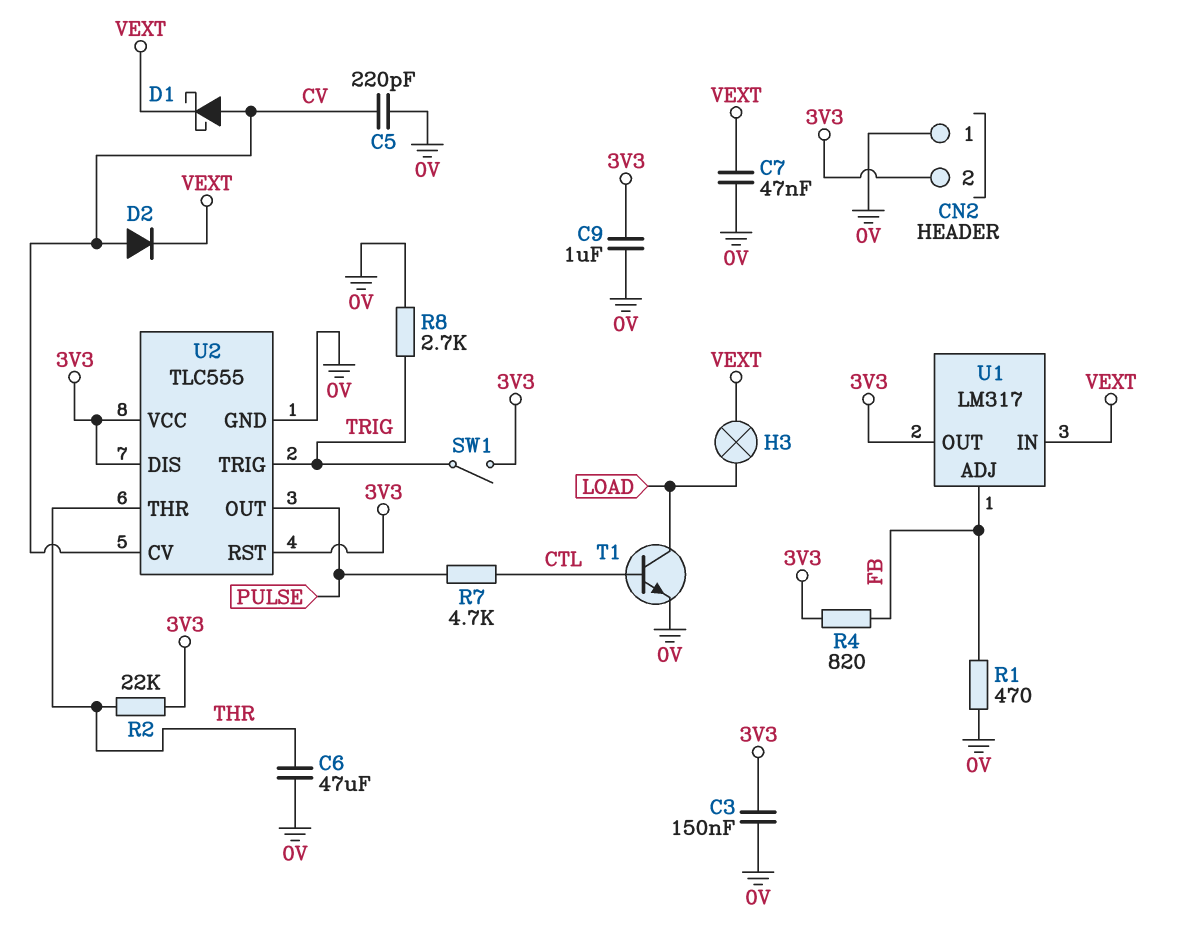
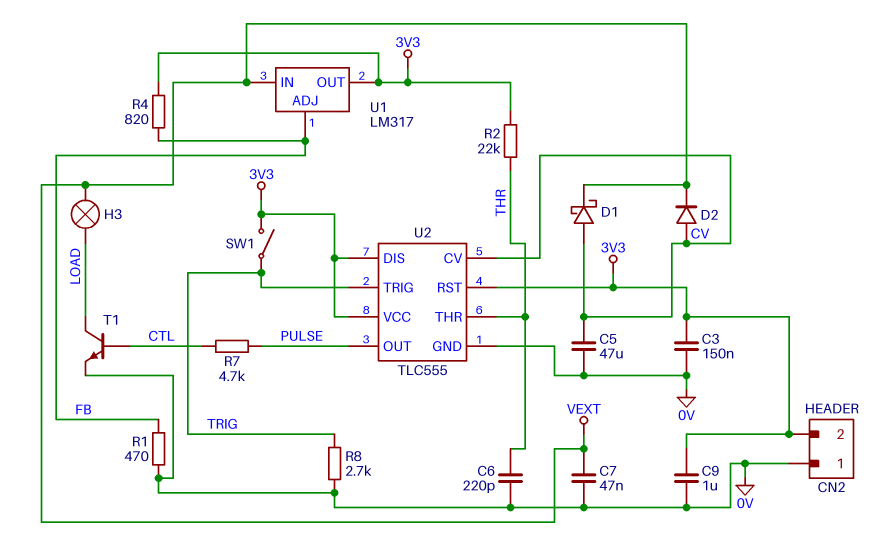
C5: 220pF (0V, CV) -> 47uF (0V, CV)
C6: 47uF (0V, THR) -> 220pF (0V, THR)

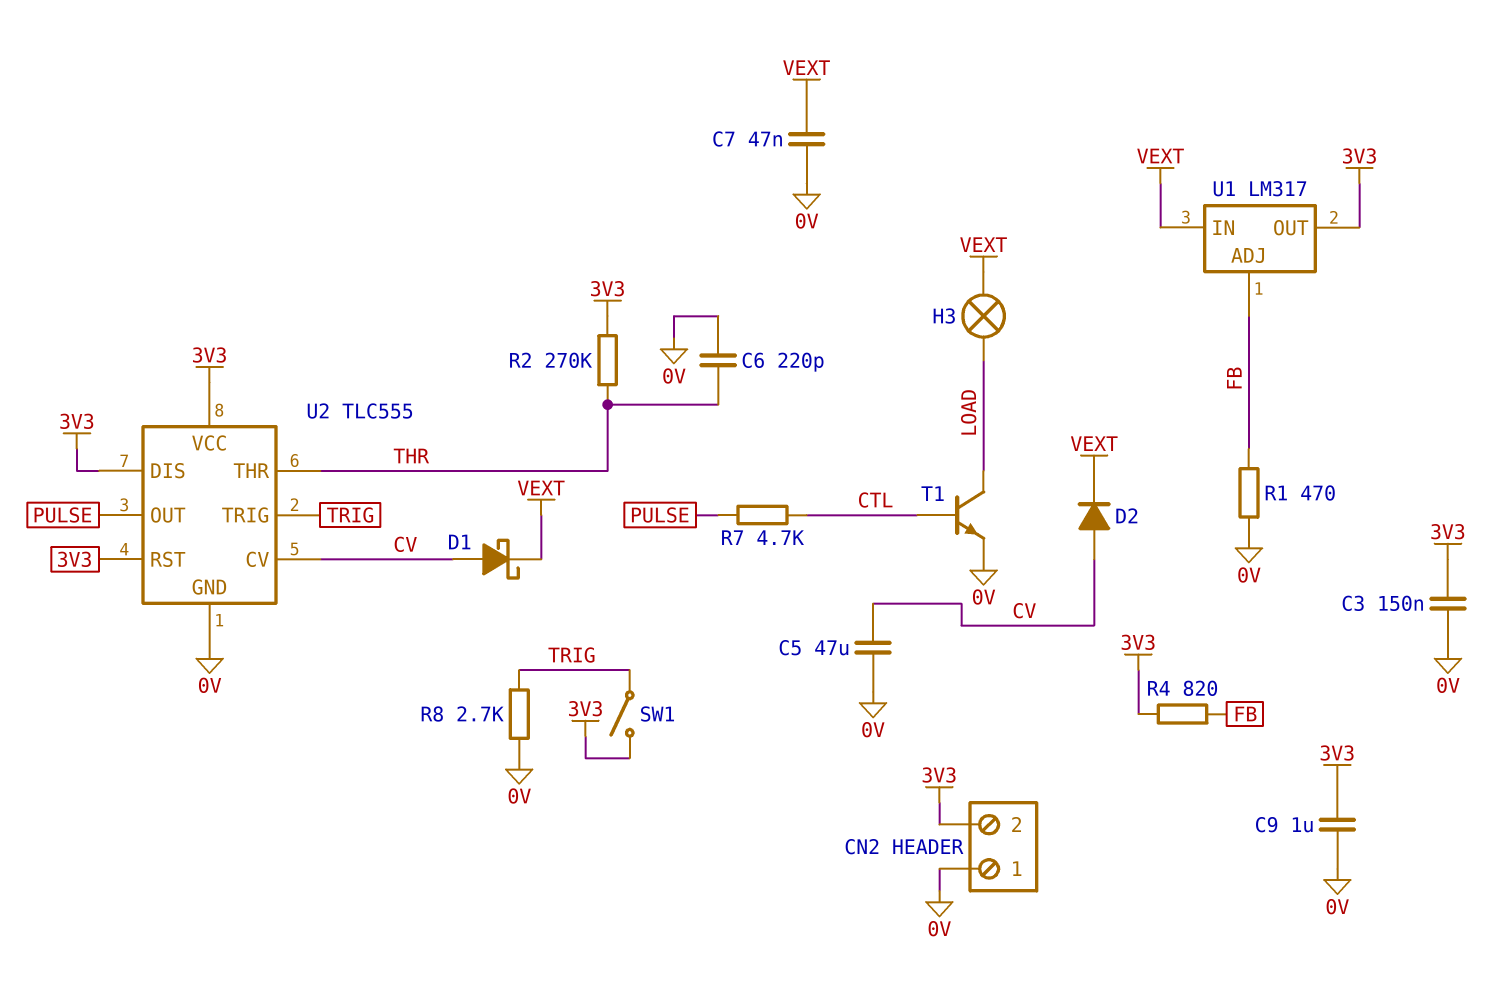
R2: 22k (3V3, THR) -> 270k (3V3, THR)

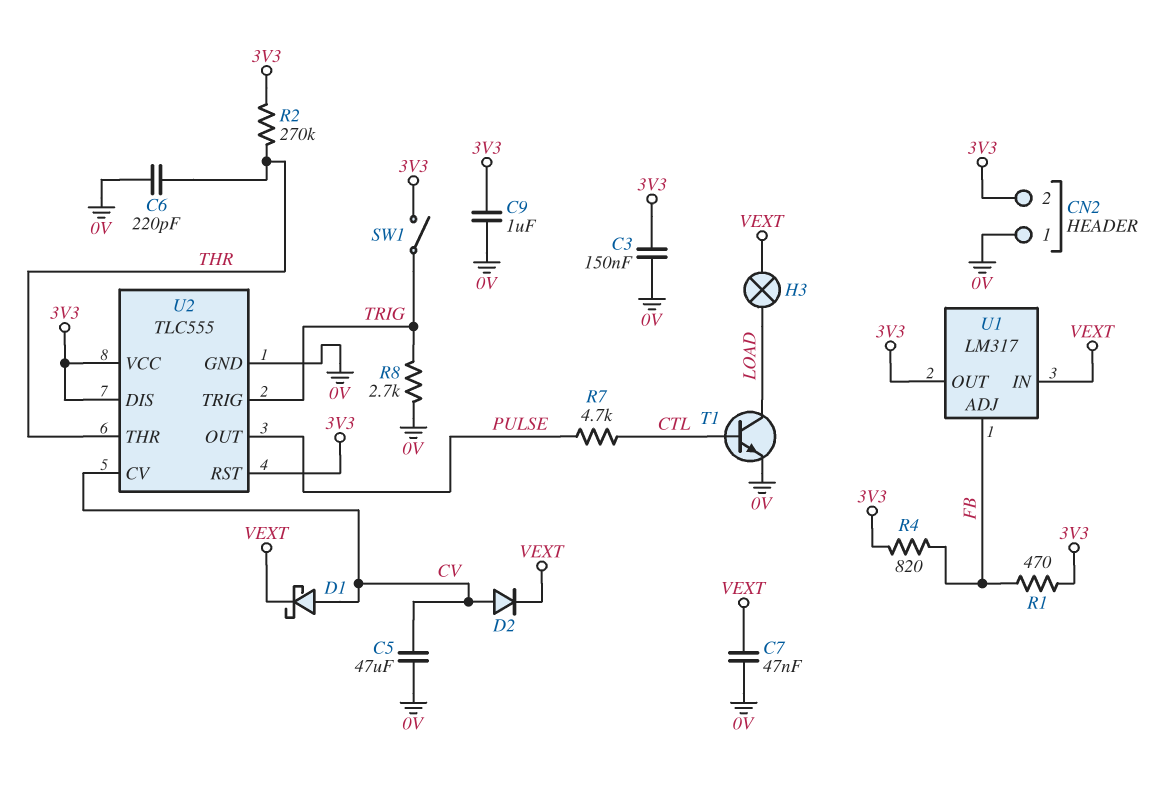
R1: 470 (0V, FB) -> 470 (3V3, FB)

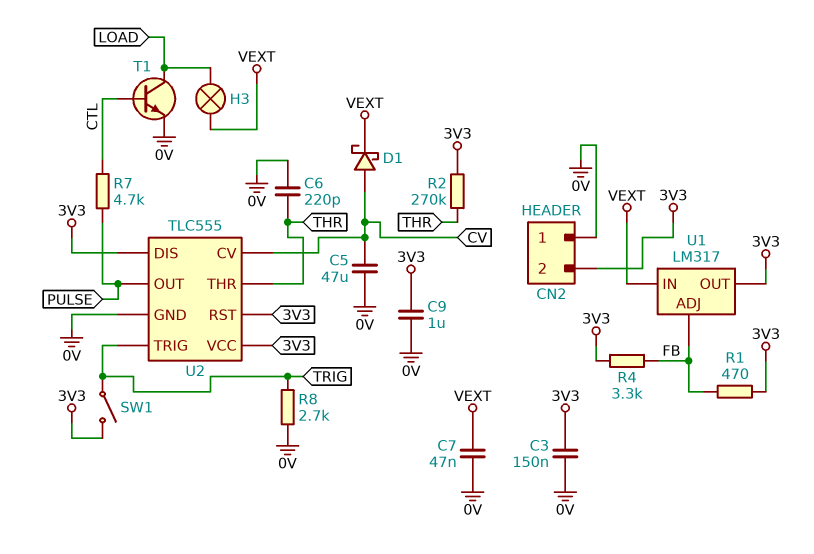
D2: diode (A CV, K VEXT) -> none
R4: 820 (3V3, FB) -> 3.3k (3V3, FB)

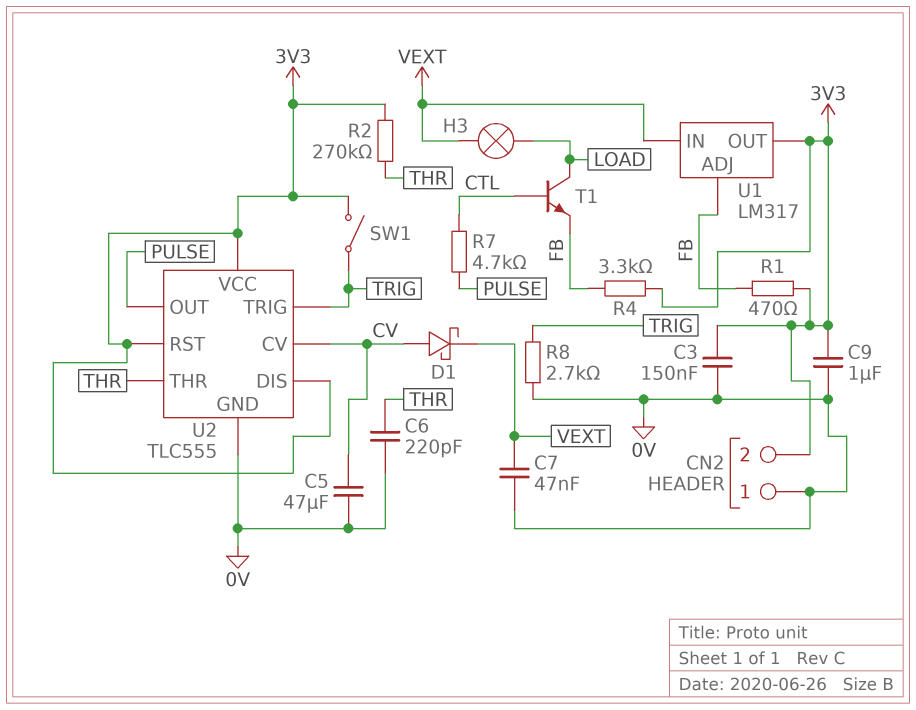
T1: NPN (B CTL, C LOAD, E 0V) -> NPN (B CTL, C LOAD, E FB)

